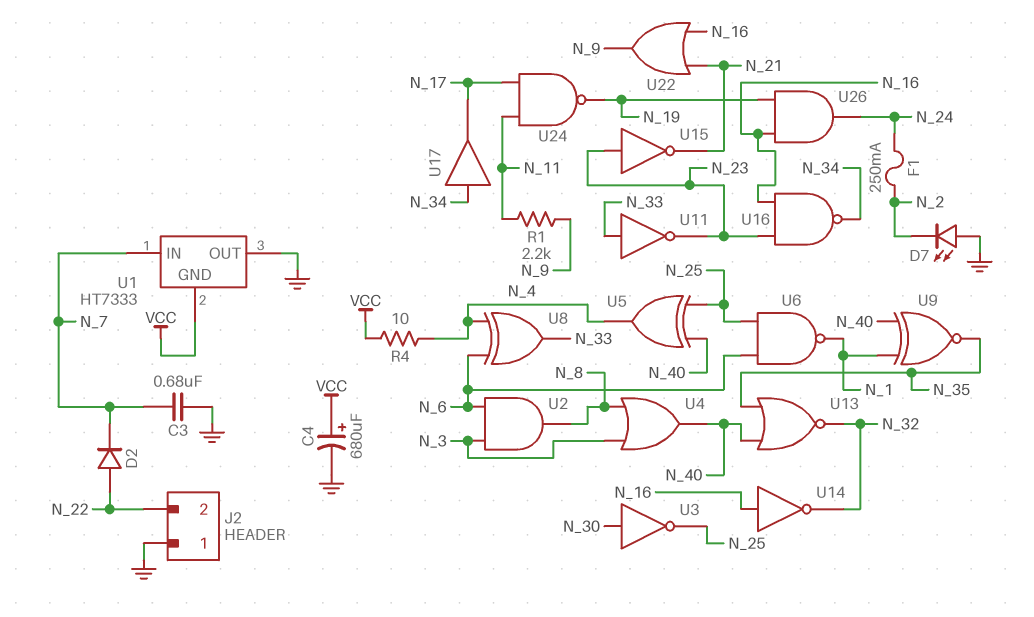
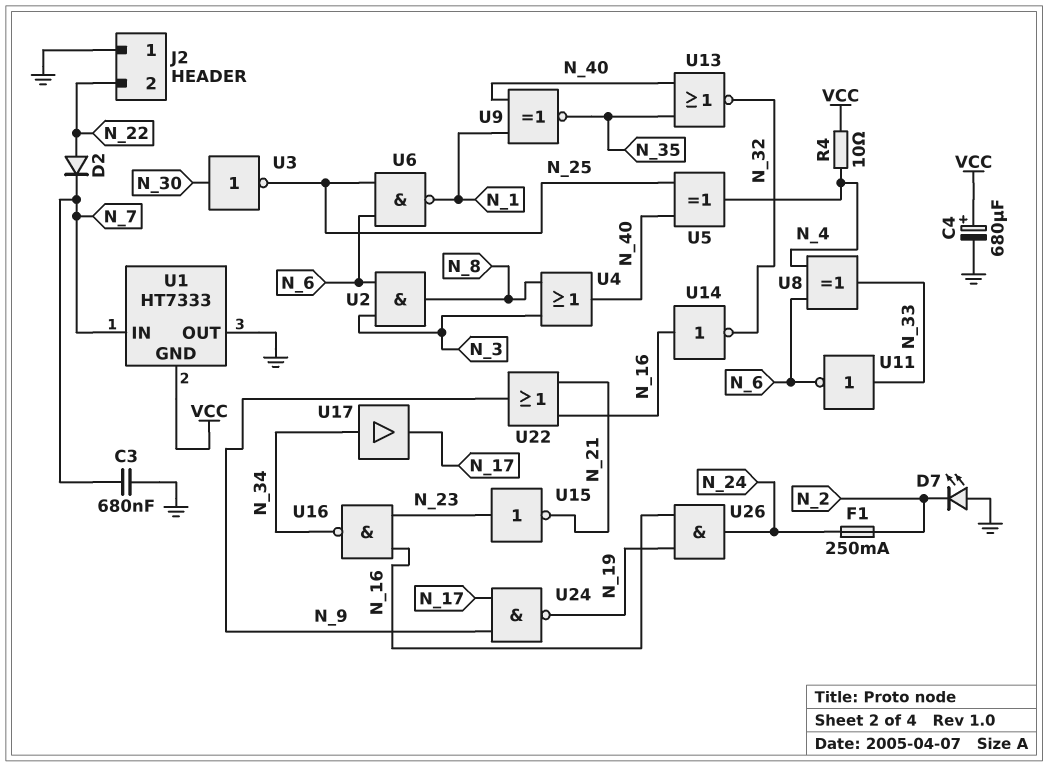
R1: 2.2k (N_9, N_11) -> none
U11: NOT (in N_33, out N_23) -> NOT (in N_33, out N_6)
U24: NAND (in N_11, in N_17, out N_19) -> NAND (in N_9, in N_17, out N_19)

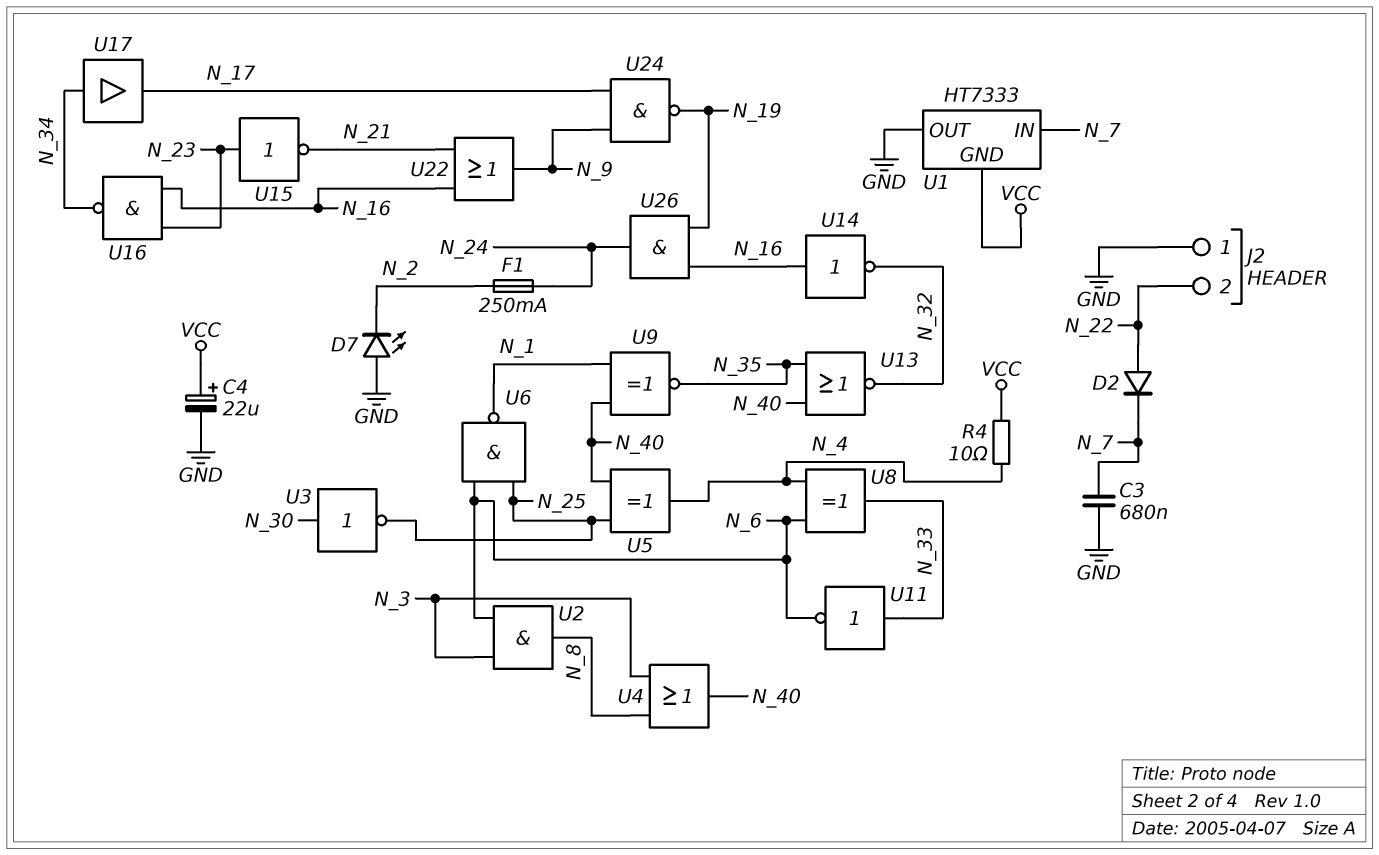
C4: 680uF (plus VCC, minus GND) -> 22uF (plus VCC, minus GND)

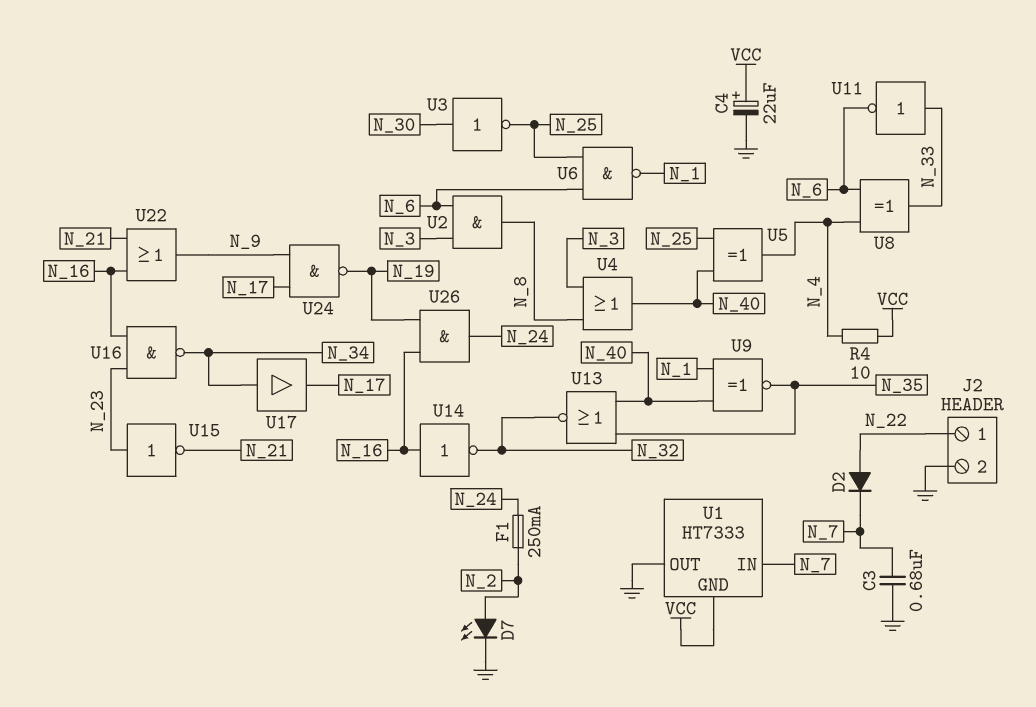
D7: LED (A GND, K N_2) -> LED (A N_2, K GND)
J2 pin 1: GND -> N_22
J2 pin 2: N_22 -> GND

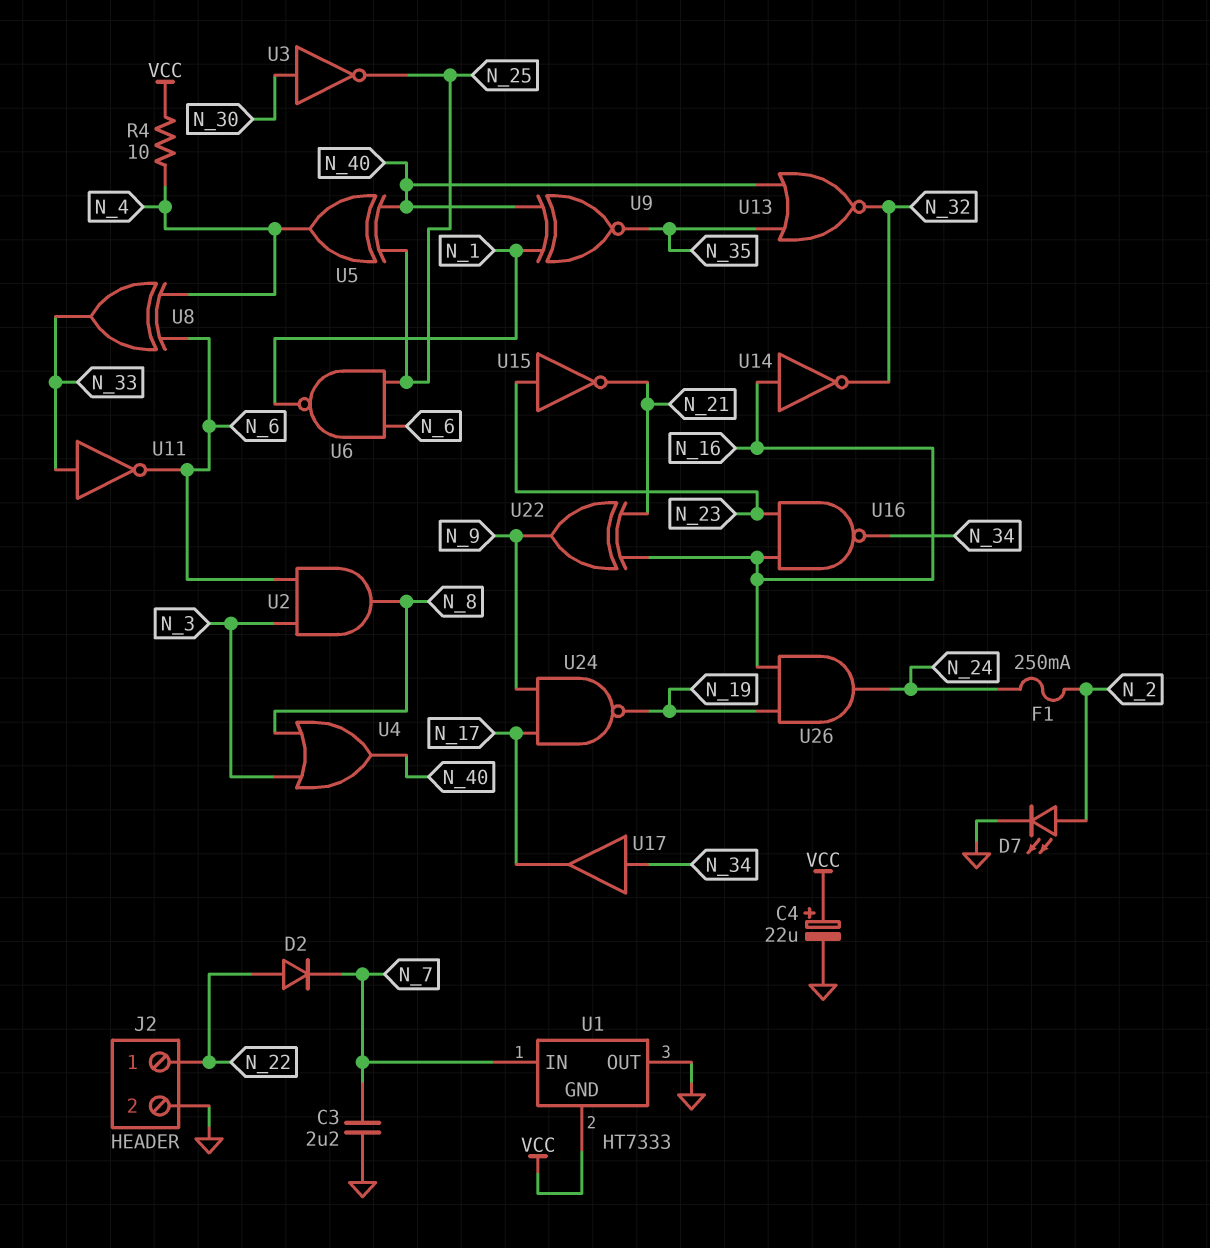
C3: 680nF (GND, N_7) -> 2.2uF (GND, N_7)
U22: OR (in N_16, in N_21, out N_9) -> XOR (in N_16, in N_21, out N_9)

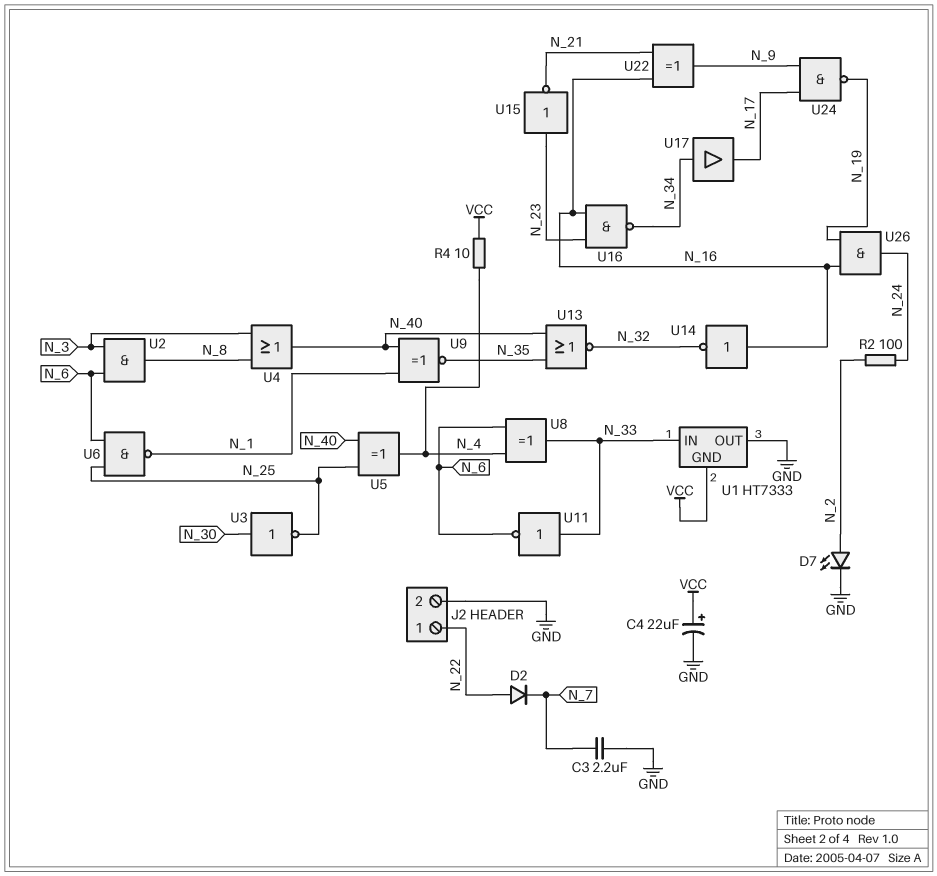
F1: 250mA (N_2, N_24) -> none
R2: none -> 100 (N_2, N_24)
U1 pin IN: N_7 -> N_33

